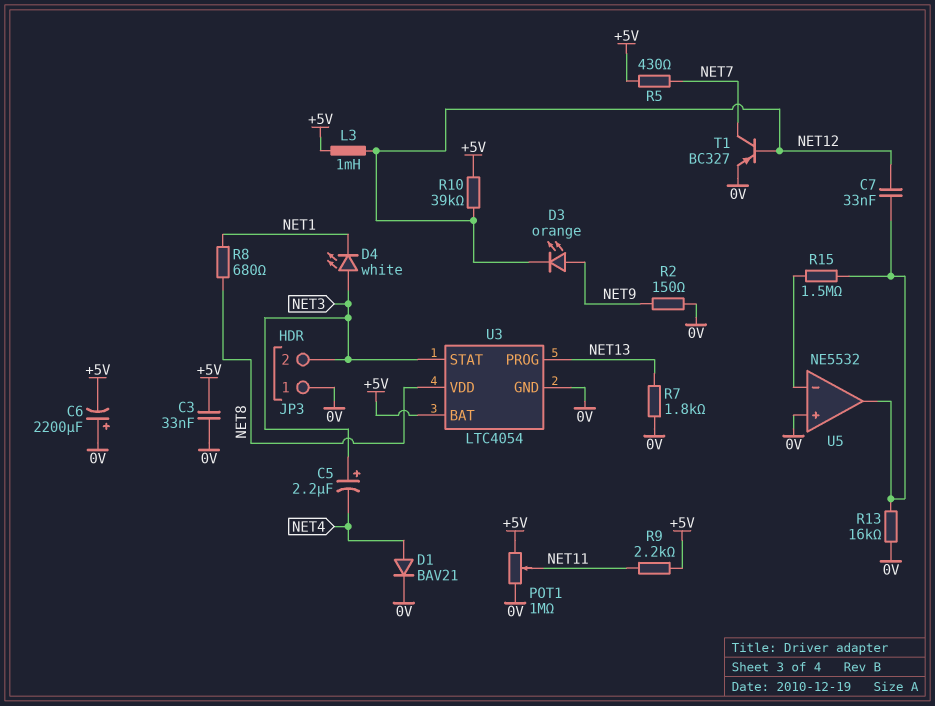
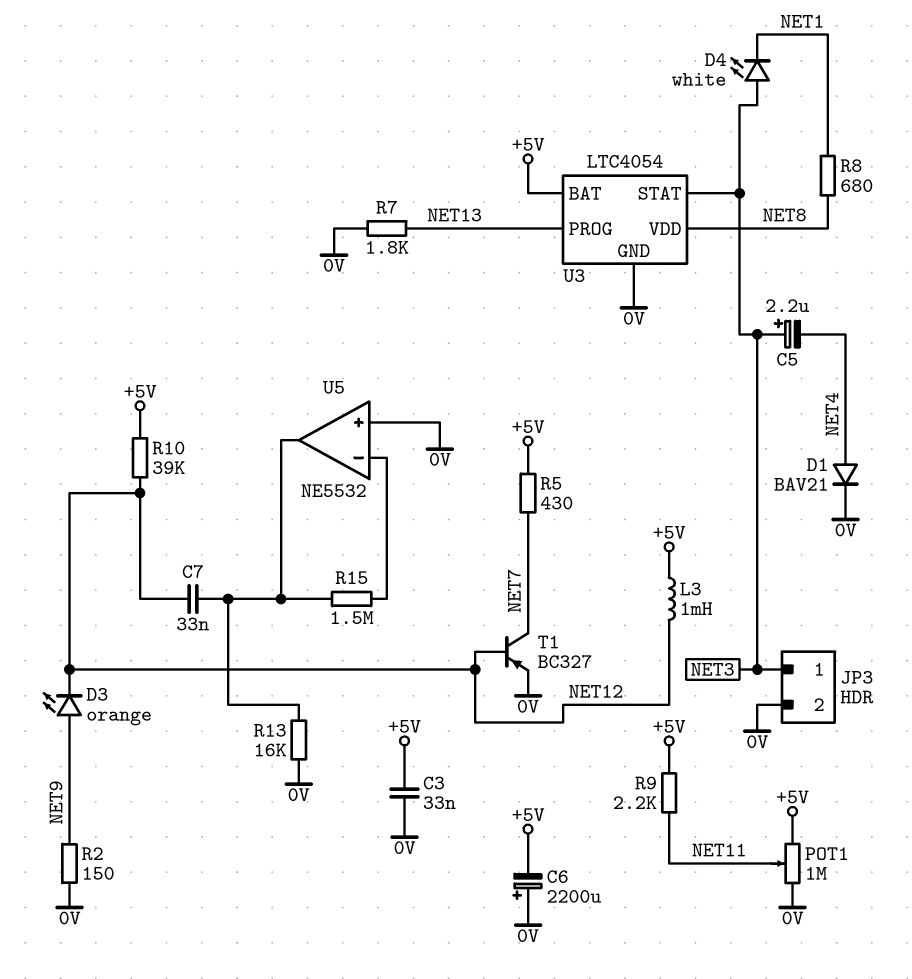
JP3 pin 1: 0V -> NET3
JP3 pin 2: NET3 -> 0V

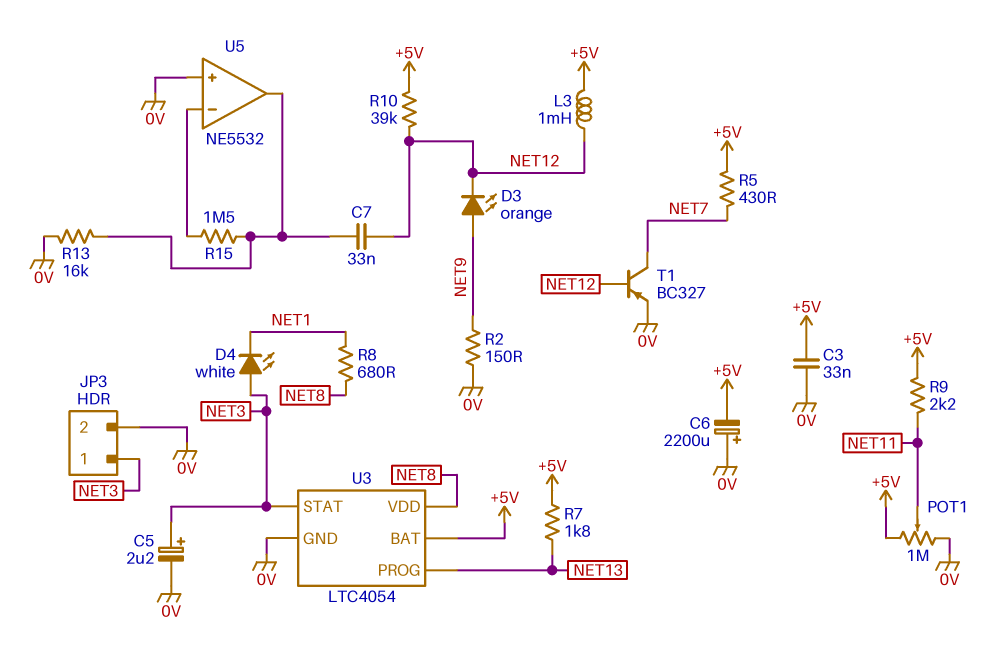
C5: 2.2uF (plus NET3, minus NET4) -> 2.2uF (plus NET3, minus 0V)
D1: diode BAV21 (A NET4, K 0V) -> none
R7: 1.8k (0V, NET13) -> 1.8k (+5V, NET13)

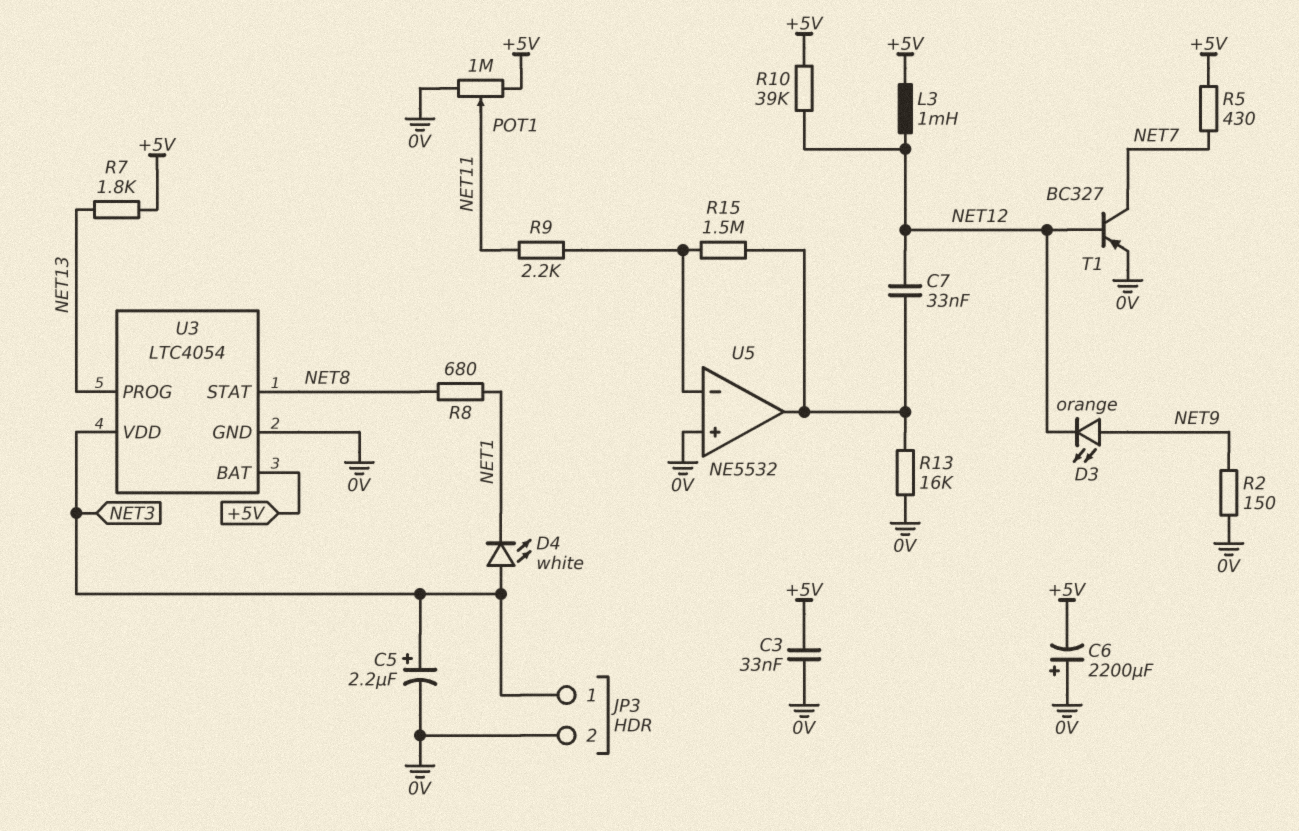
R9: 2.2k (+5V, NET11) -> 2.2k (NET11, U5/in-)
U3 pin STAT: NET3 -> NET8
U3 pin VDD: NET8 -> NET3

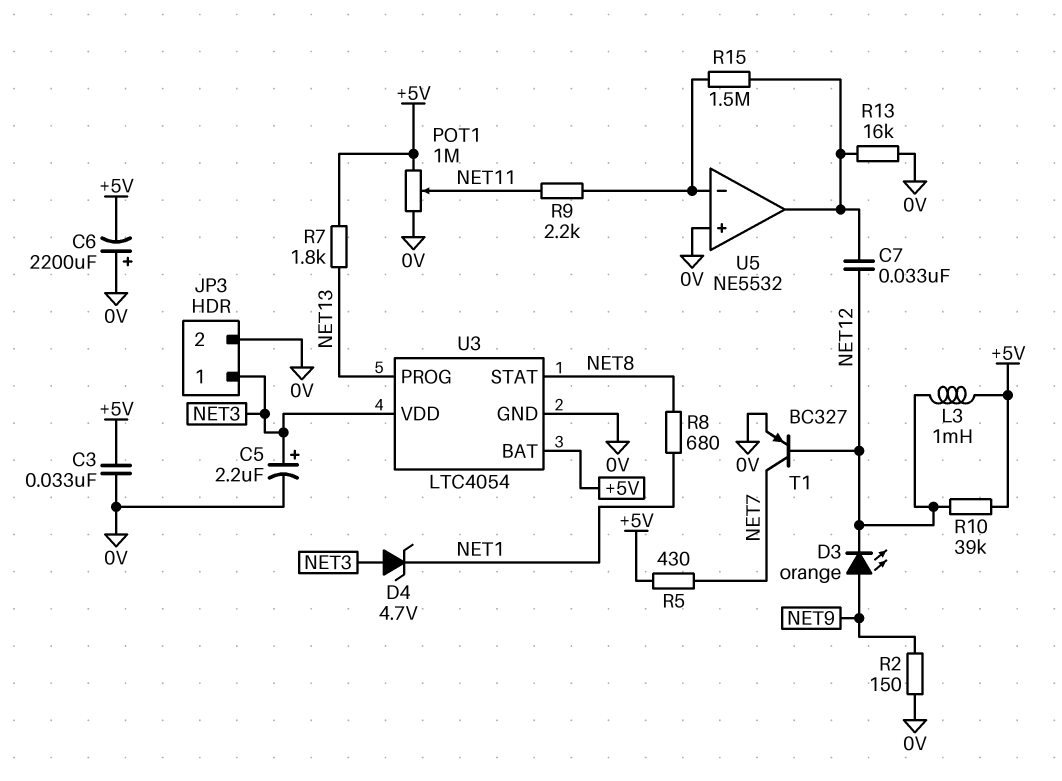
D4: LED white (A NET3, K NET1) -> zener 4.7V (A NET3, K NET1)

